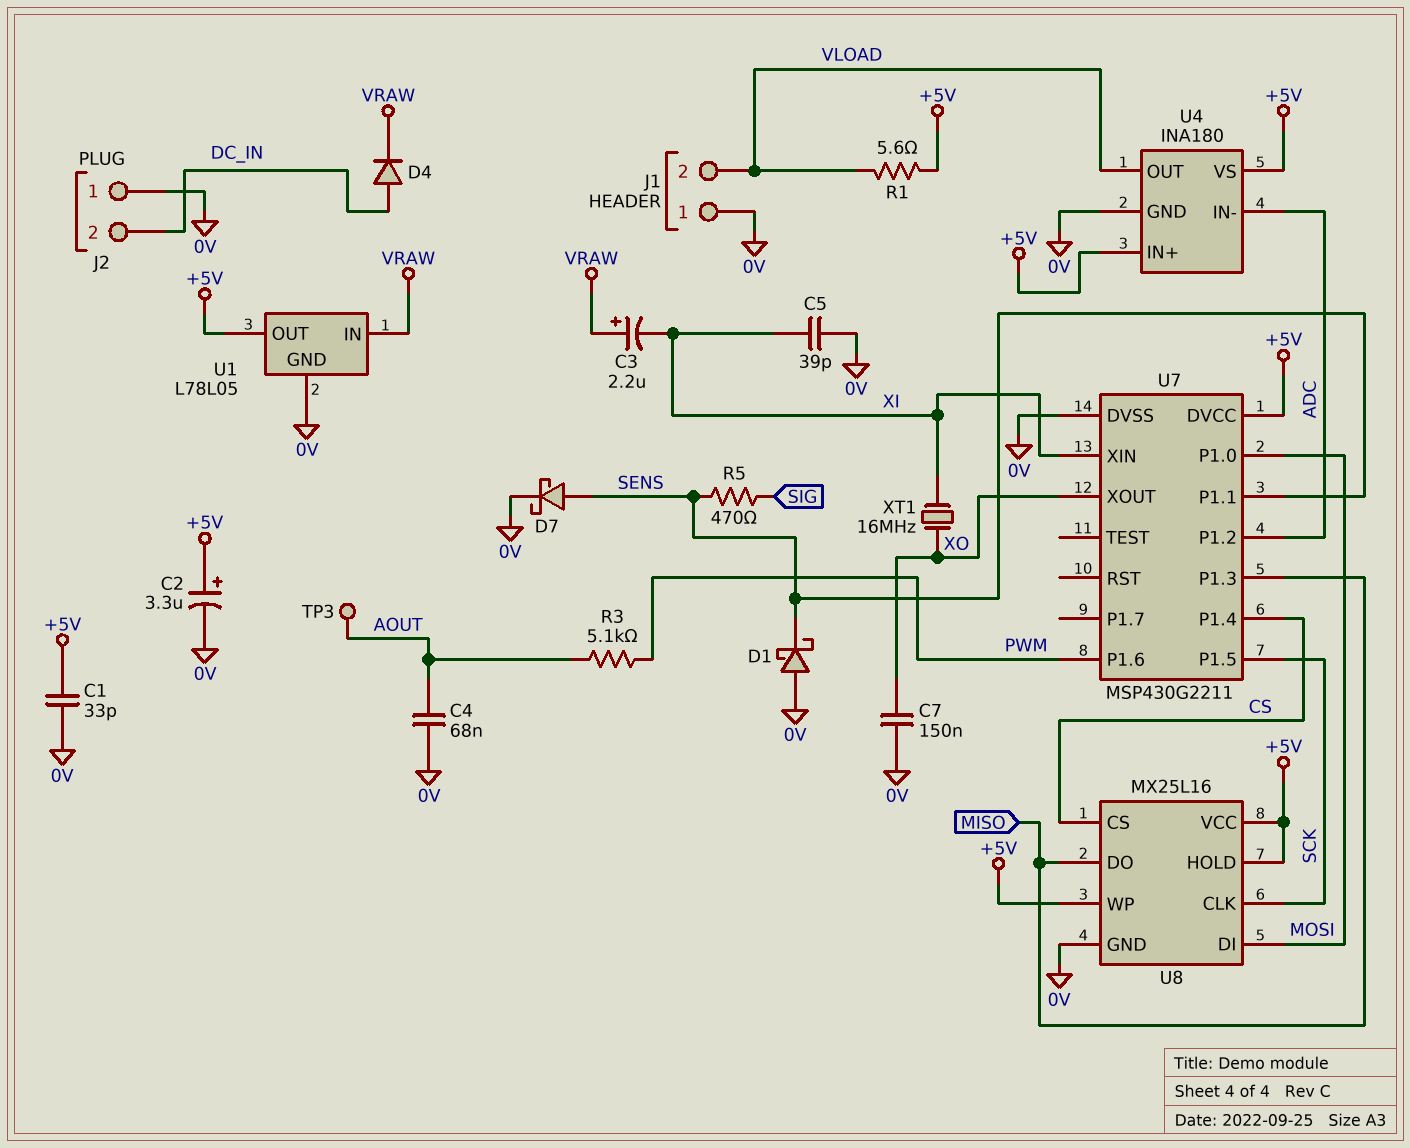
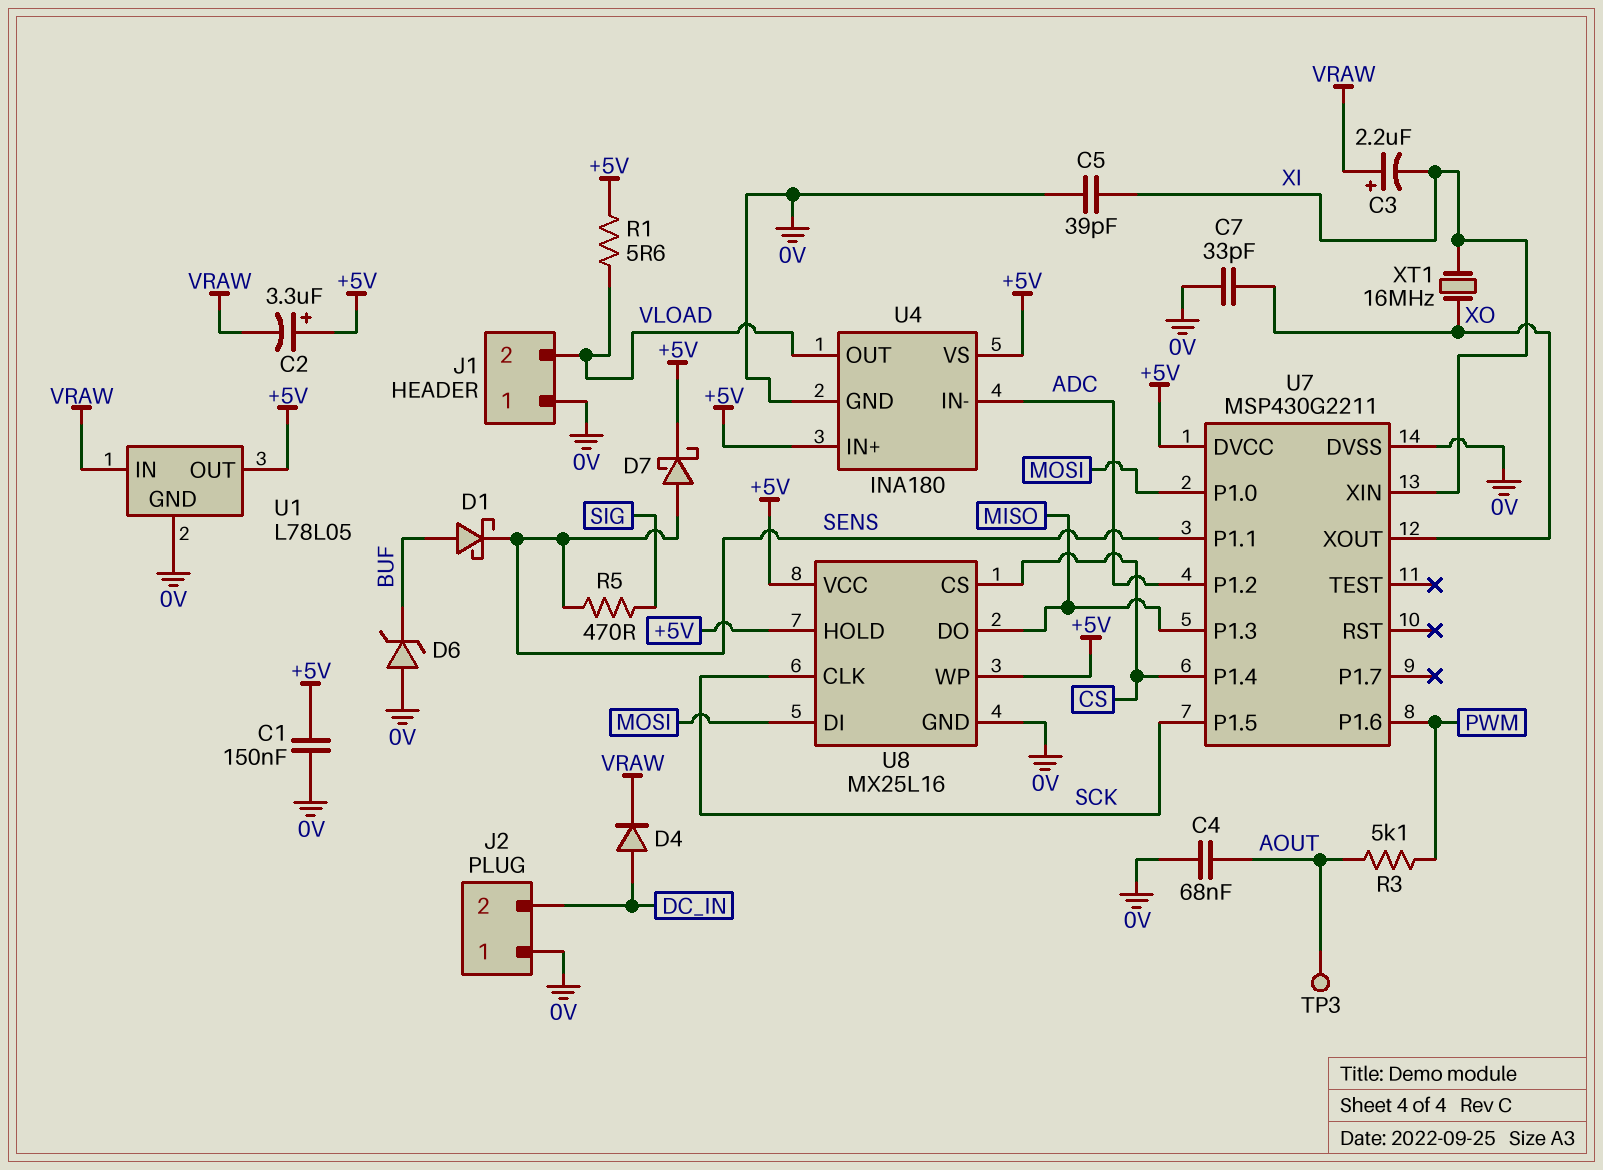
C1: 33pF (+5V, 0V) -> 150nF (+5V, 0V)
C2: 3.3uF (plus +5V, minus 0V) -> 3.3uF (plus +5V, minus VRAW)
C7: 150nF (0V, XO) -> 33pF (0V, XO)
D1: schottky (A 0V, K SENS) -> schottky (A BUF, K SENS)
D6: none -> zener (A 0V, K BUF)
D7: schottky (A SENS, K 0V) -> schottky (A SENS, K +5V)

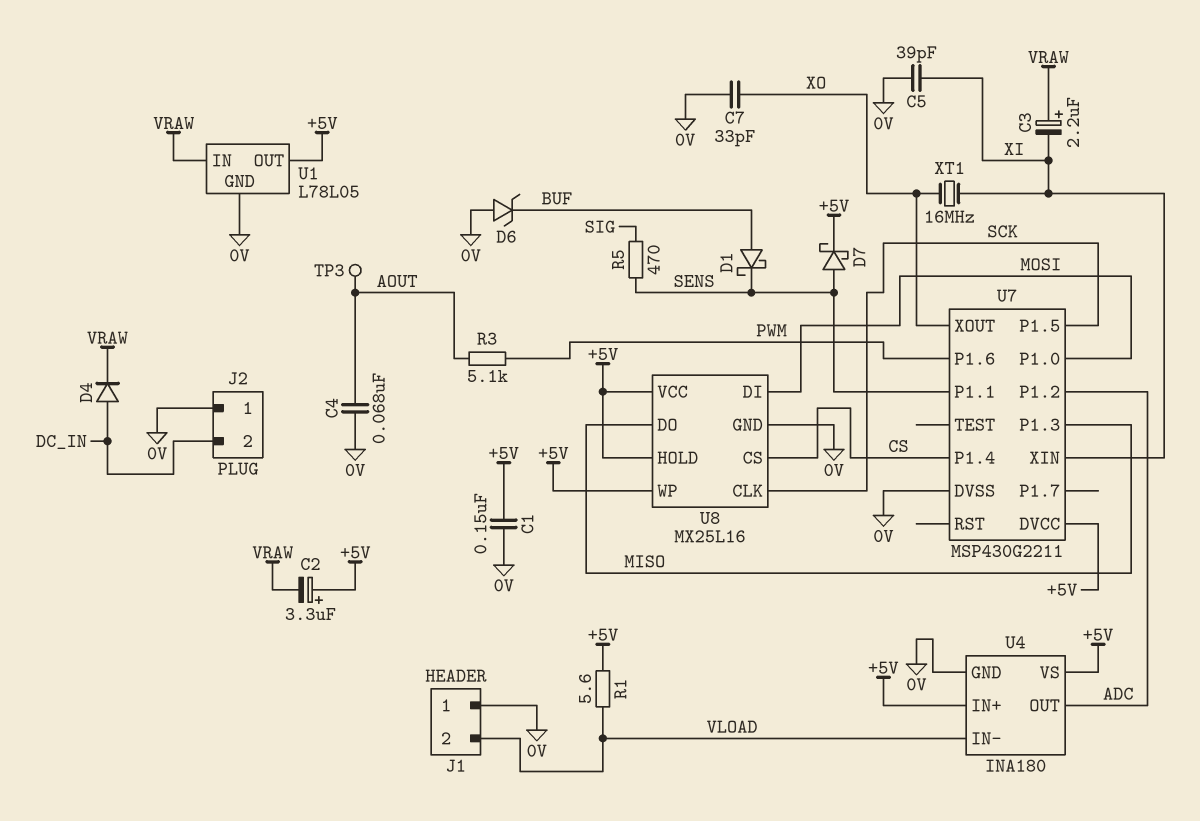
U4 pin IN-: ADC -> VLOAD
U4 pin OUT: VLOAD -> ADC

